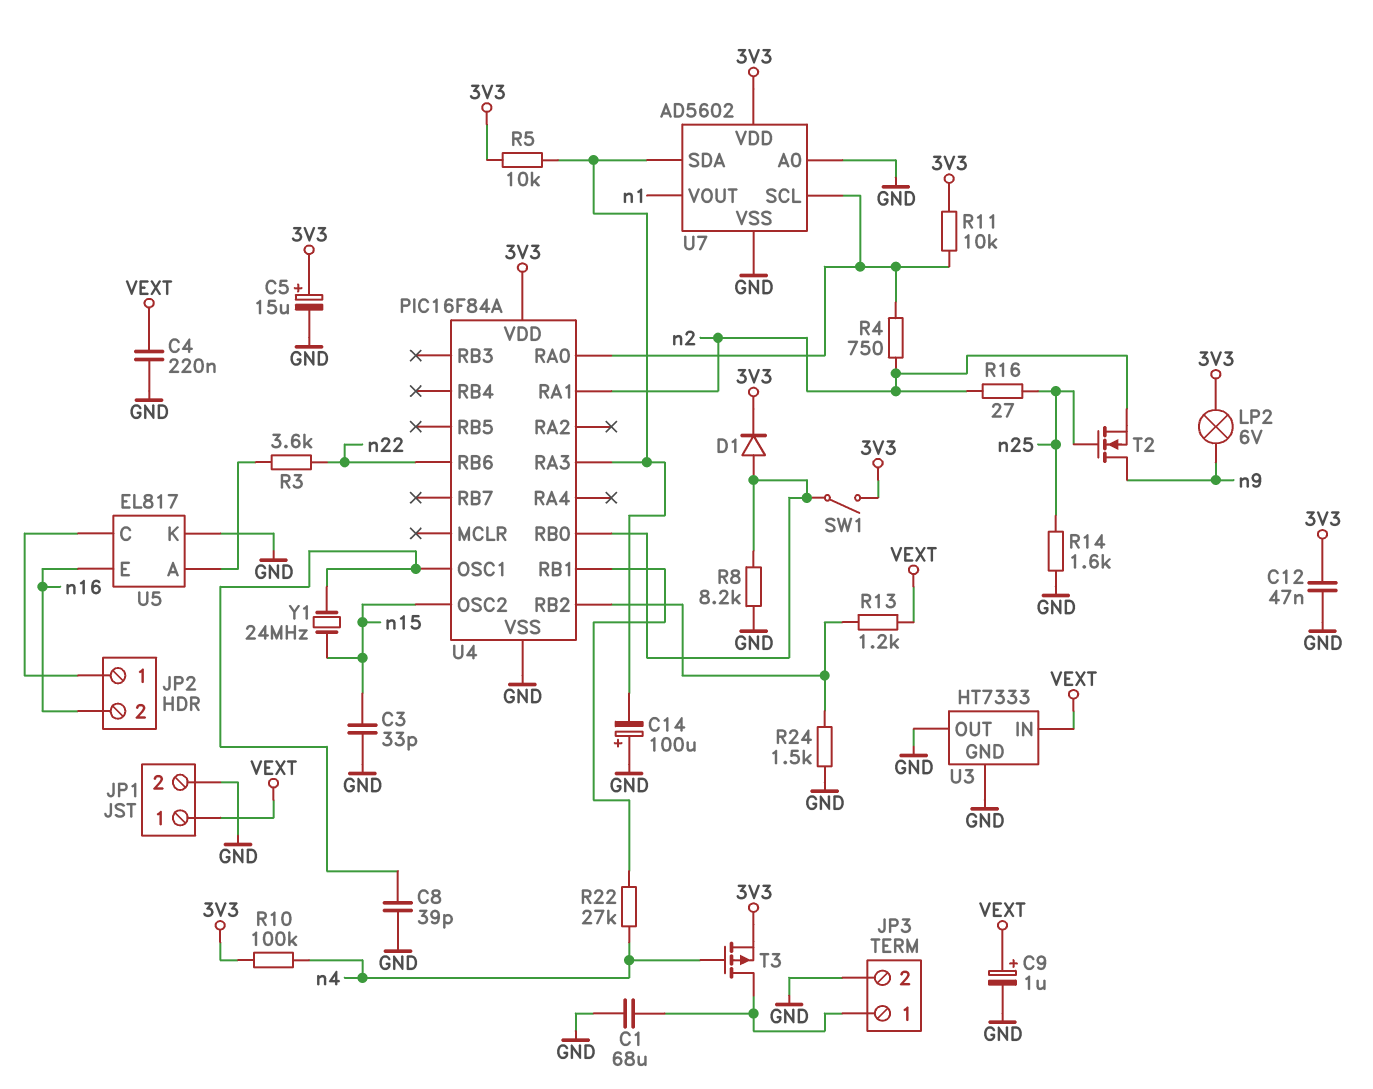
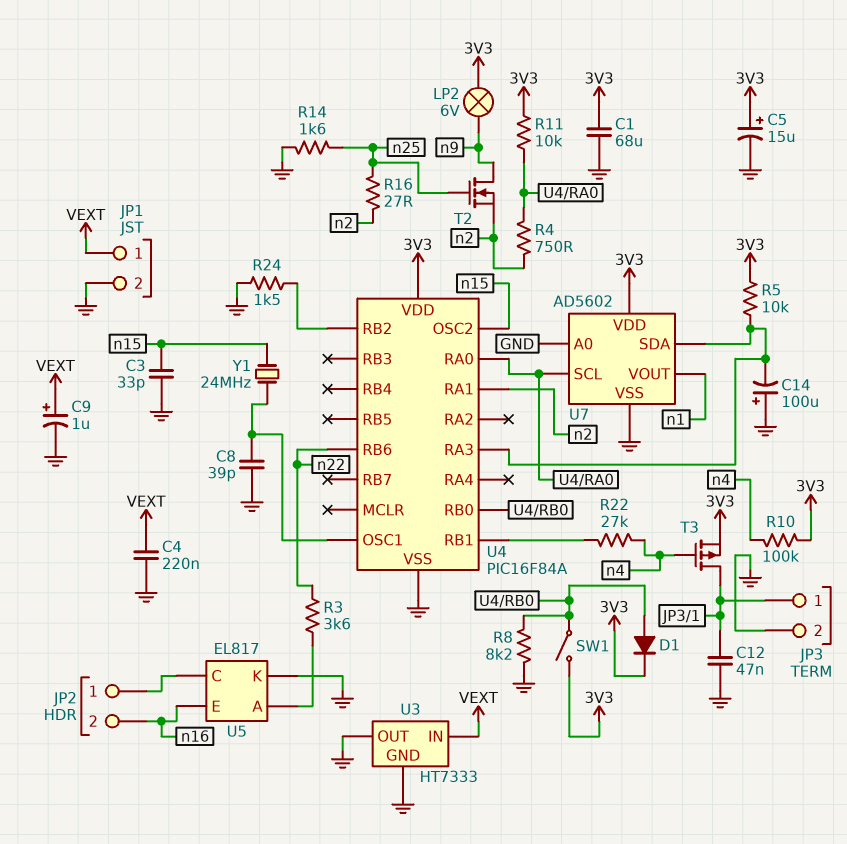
C1: 68uF (GND, JP3/1) -> 68uF (3V3, GND)
C12: 47nF (3V3, GND) -> 47nF (GND, JP3/1)
R13: 1.2k (U4/RB2, VEXT) -> none

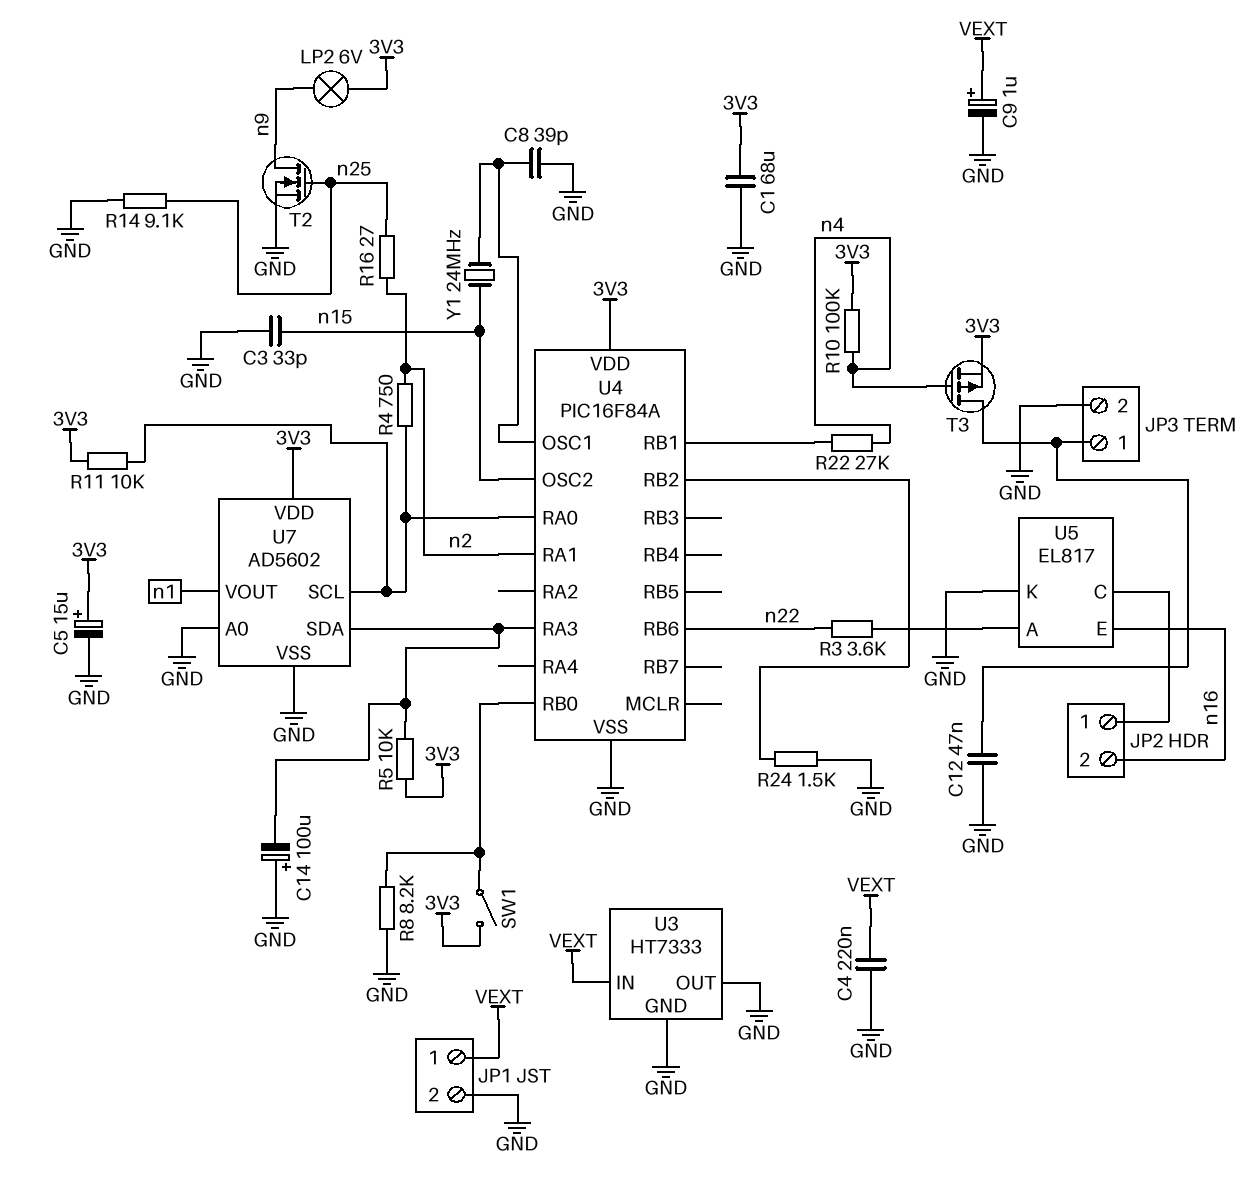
D1: diode (A U4/RB0, K 3V3) -> none
R14: 1.6k (GND, n25) -> 9.1k (GND, n25)
T2: NMOS (G n25, D n9, S n2) -> NMOS (G n25, D n9, S GND)

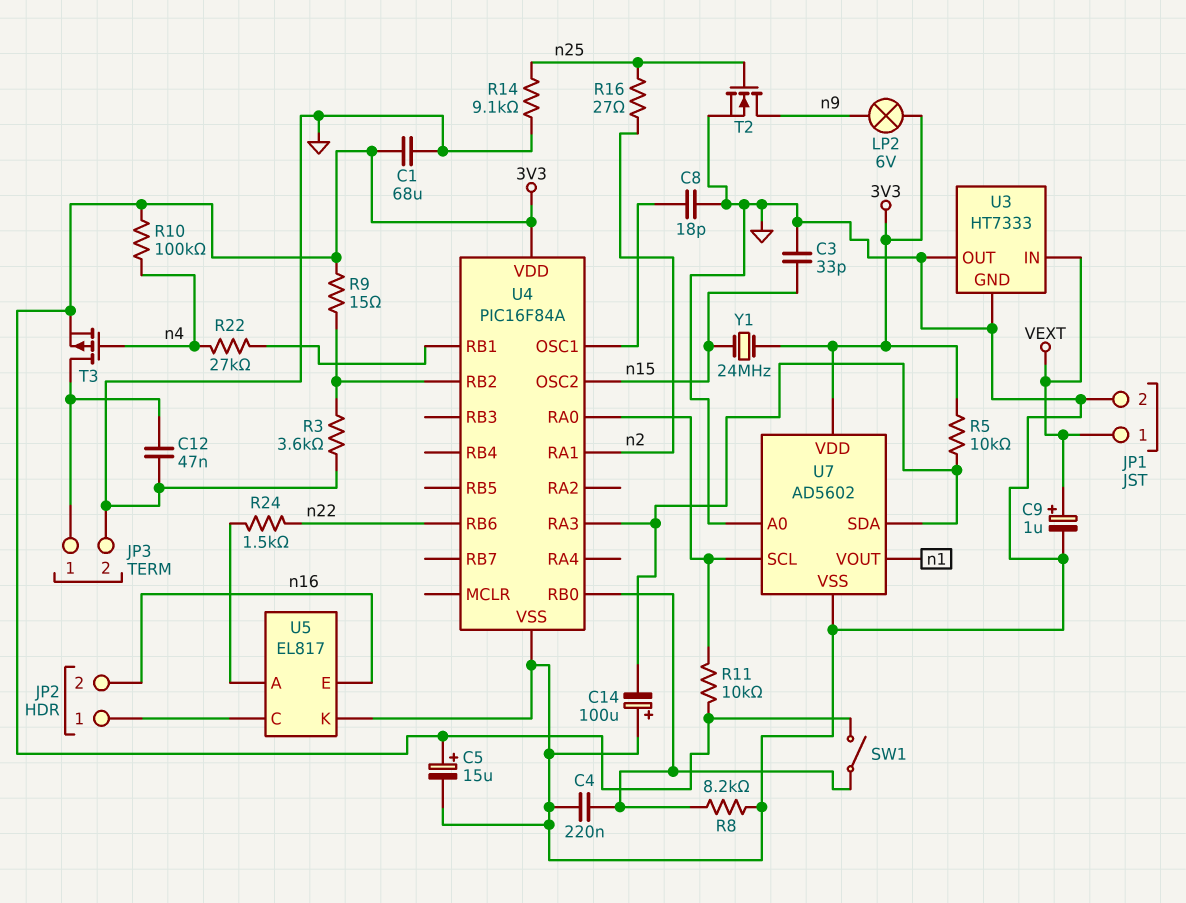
C4: 220nF (GND, VEXT) -> 220nF (GND, U4/RB0)
C8: 39pF (GND, U4/OSC1) -> 18pF (GND, U4/OSC1)
R3: 3.6k (U5/A, n22) -> 3.6k (GND, U4/RB2)
R4: 750 (U4/RA0, n2) -> none
R9: none -> 15 (3V3, U4/RB2)
R24: 1.5k (GND, U4/RB2) -> 1.5k (U5/A, n22)
Y1: 24MHz (U4/OSC1, n15) -> 24MHz (3V3, n15)

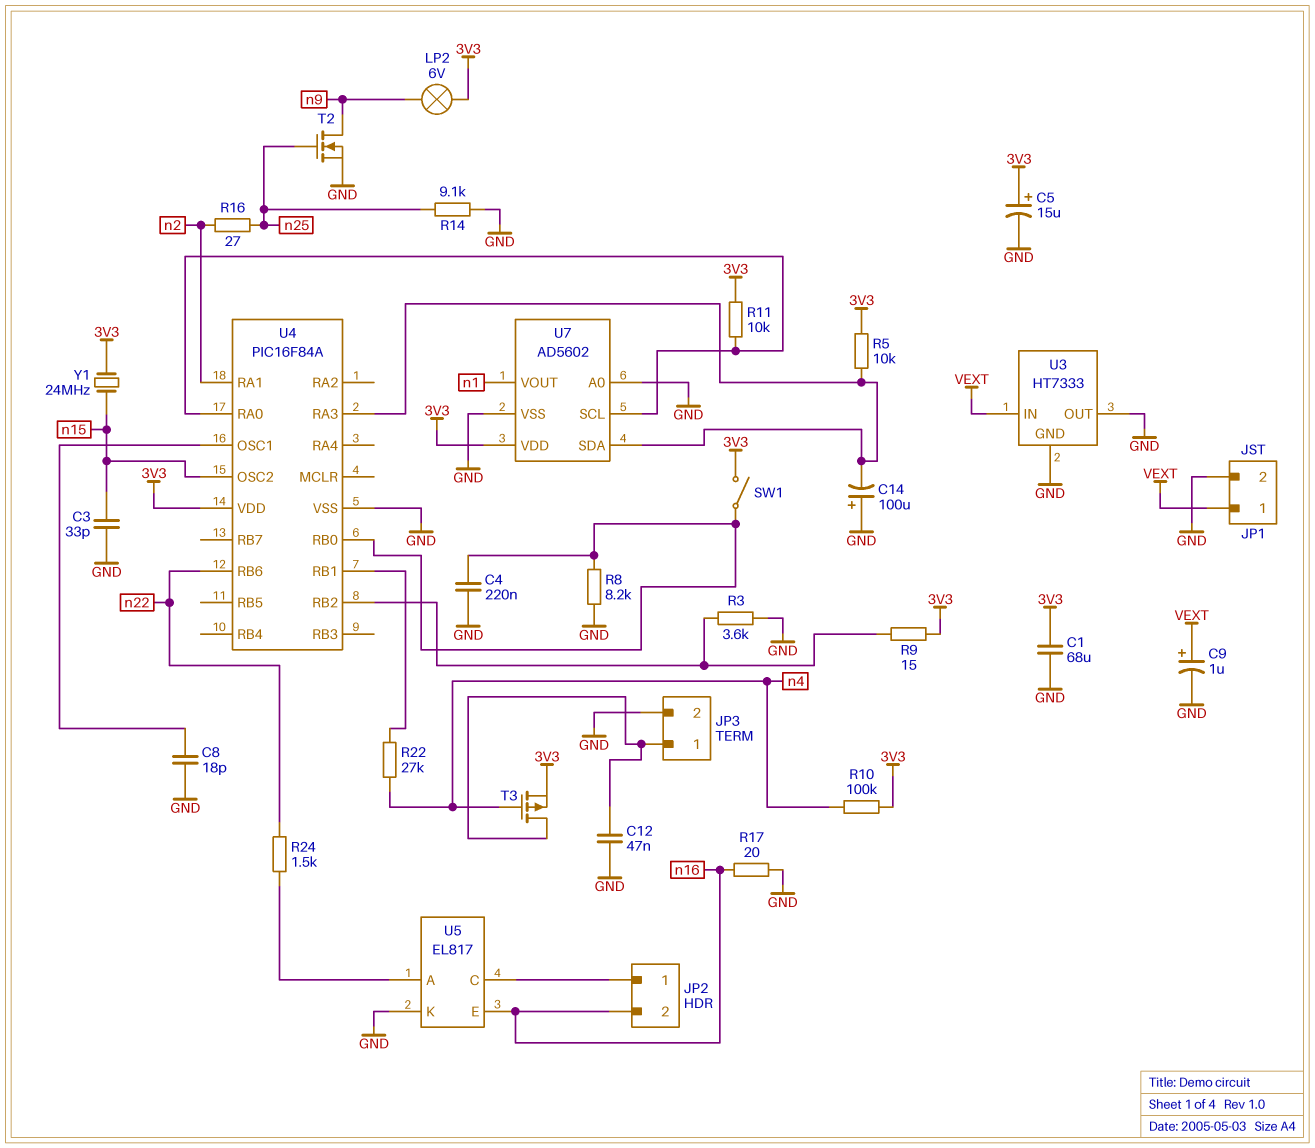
R17: none -> 20 (GND, n16)

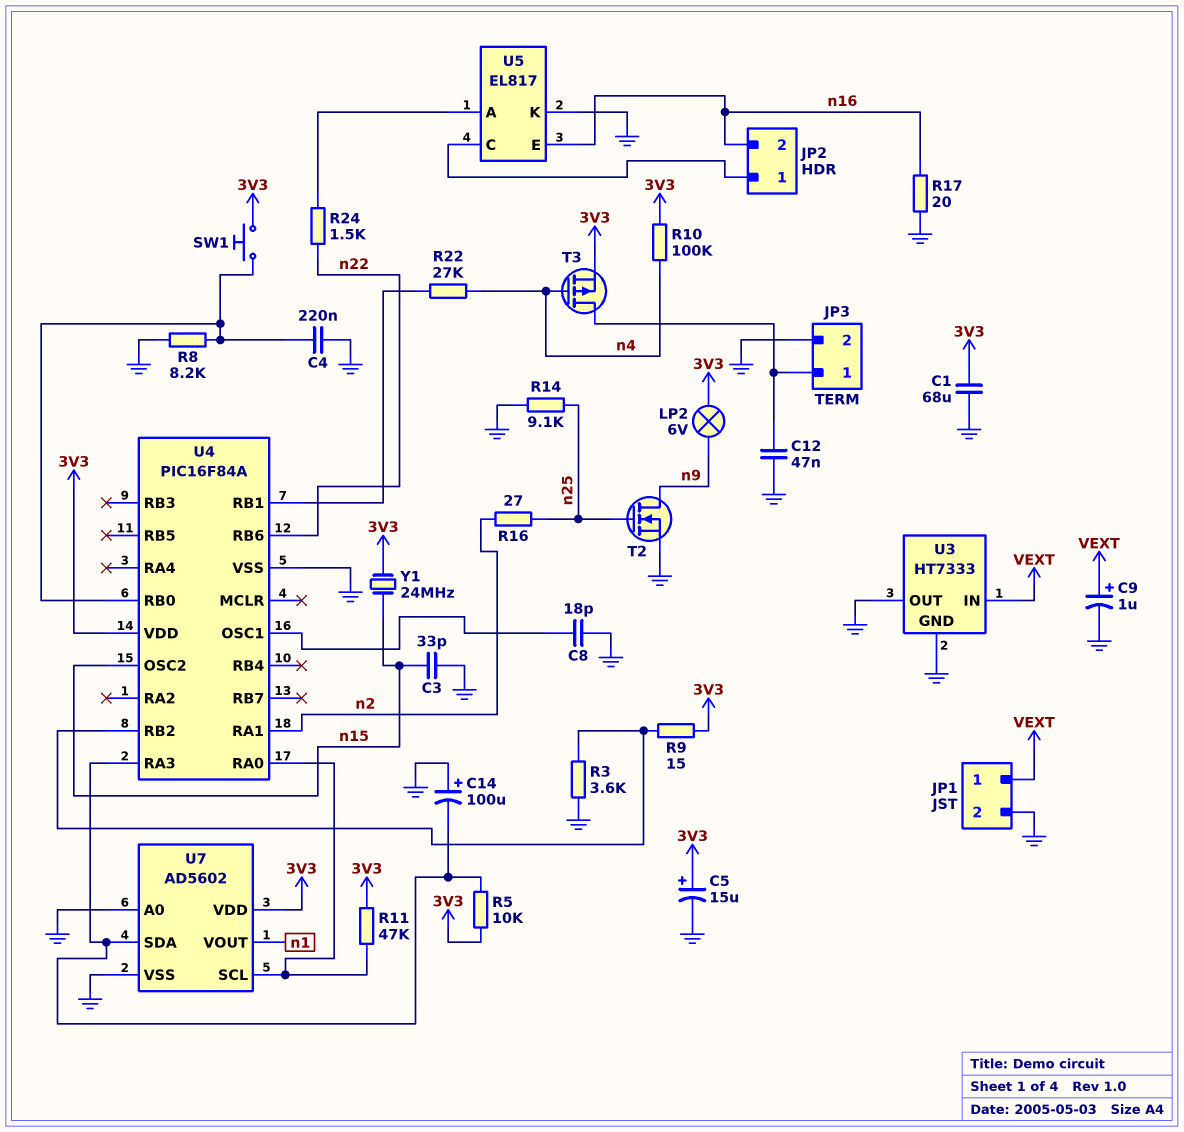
R11: 10k (3V3, U4/RA0) -> 47k (3V3, U4/RA0)
SW1: switch (3V3, U4/RB0) -> button (3V3, U4/RB0)

